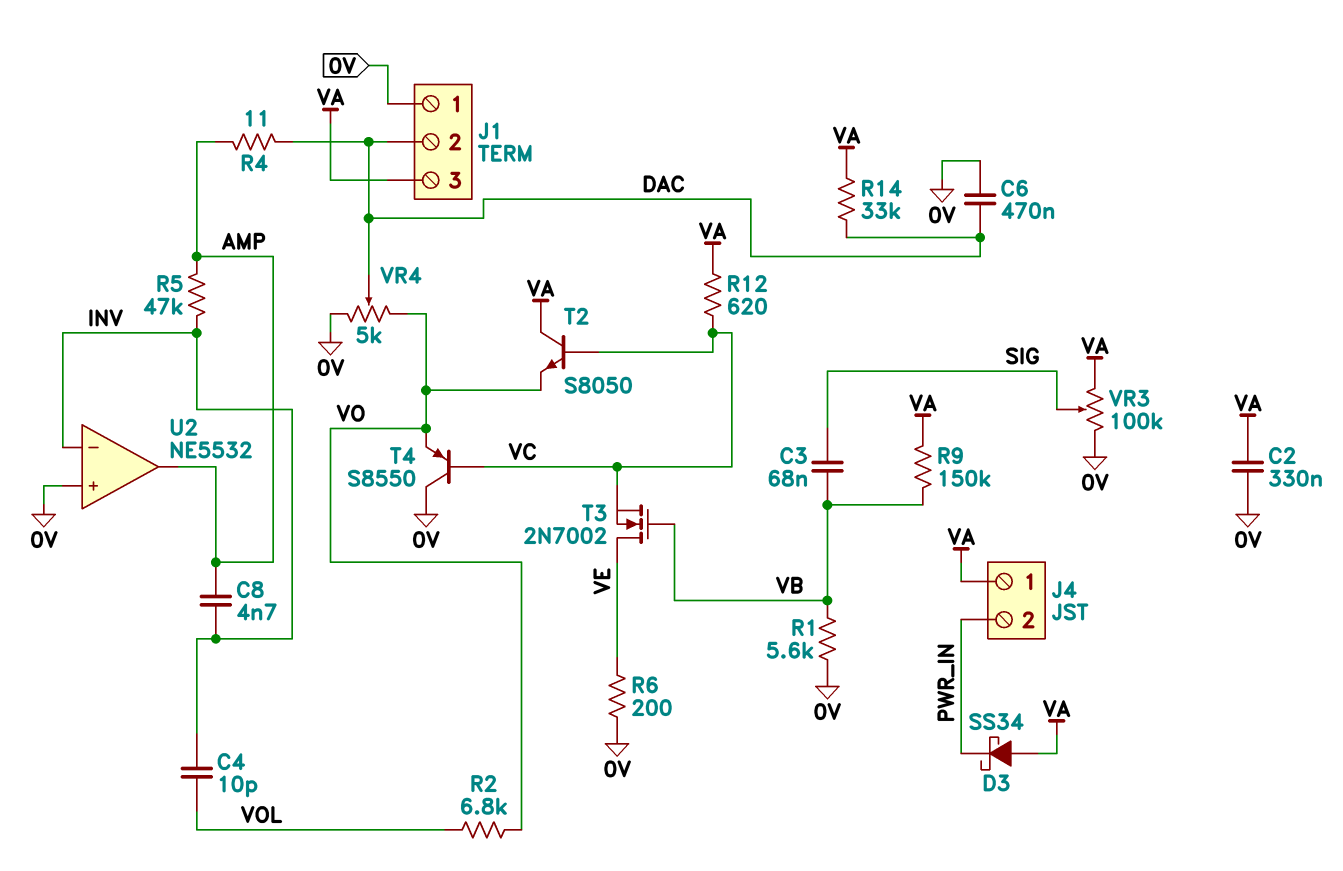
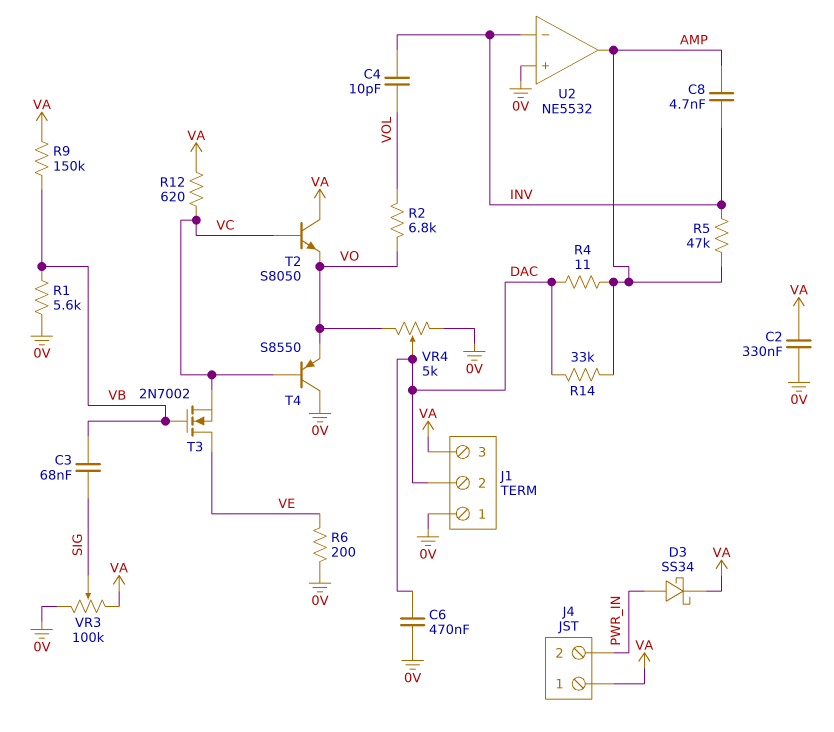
D3: schottky SS34 (A VA, K PWR_IN) -> schottky SS34 (A PWR_IN, K VA)
R14: 33k (DAC, VA) -> 33k (AMP, DAC)

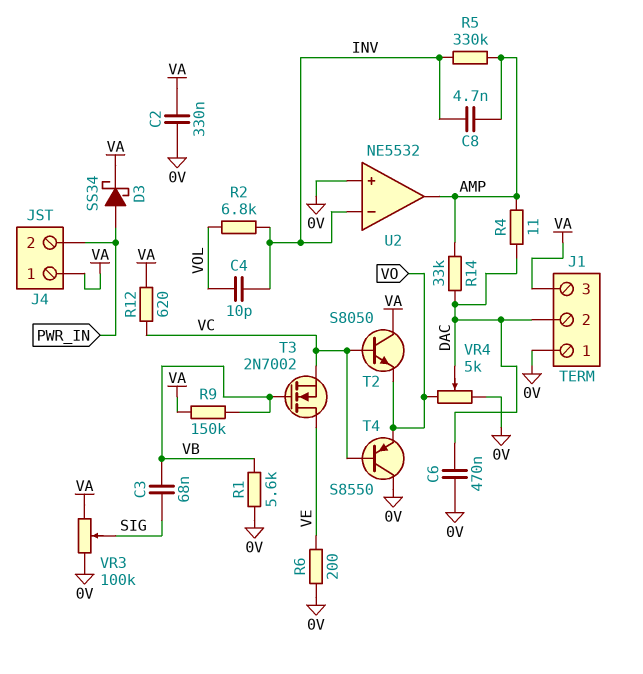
R2: 6.8k (VO, VOL) -> 6.8k (INV, VOL)
R5: 47k (AMP, INV) -> 330k (AMP, INV)

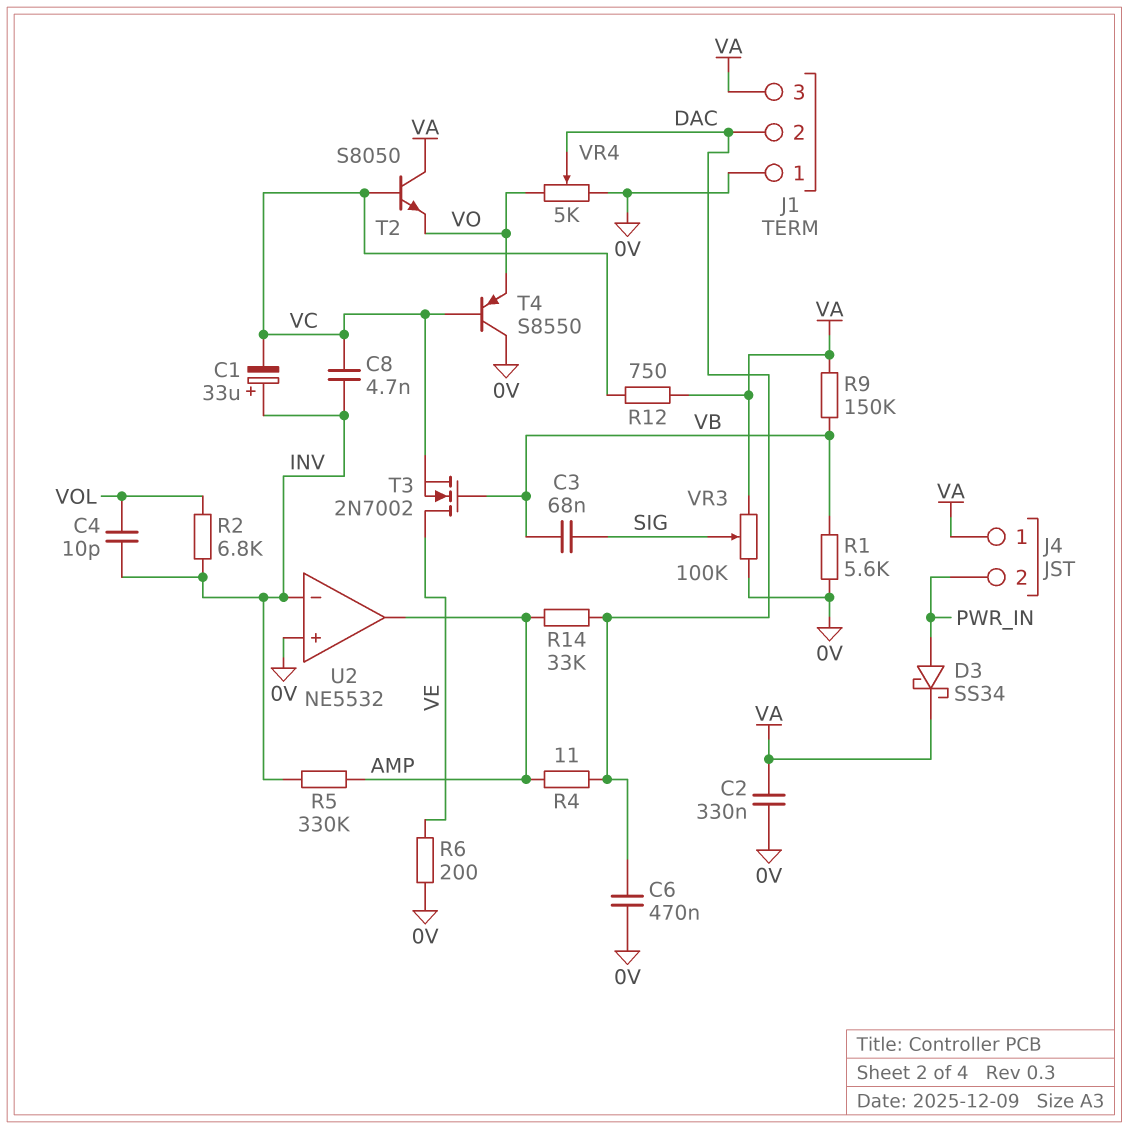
C1: none -> 33uF (plus INV, minus VC)
C8: 4.7nF (AMP, INV) -> 4.7nF (INV, VC)
R12: 620 (VA, VC) -> 750 (VA, VC)

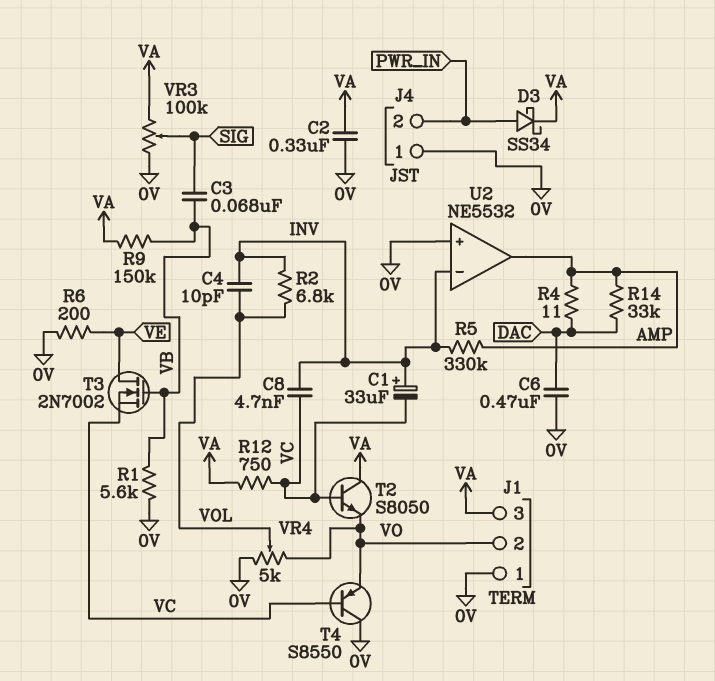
J1 pin 2: DAC -> VO
J4 pin 1: VA -> 0V
VR4: 5k (0V, VO, wiper DAC) -> 5k (0V, VO, wiper VOL)

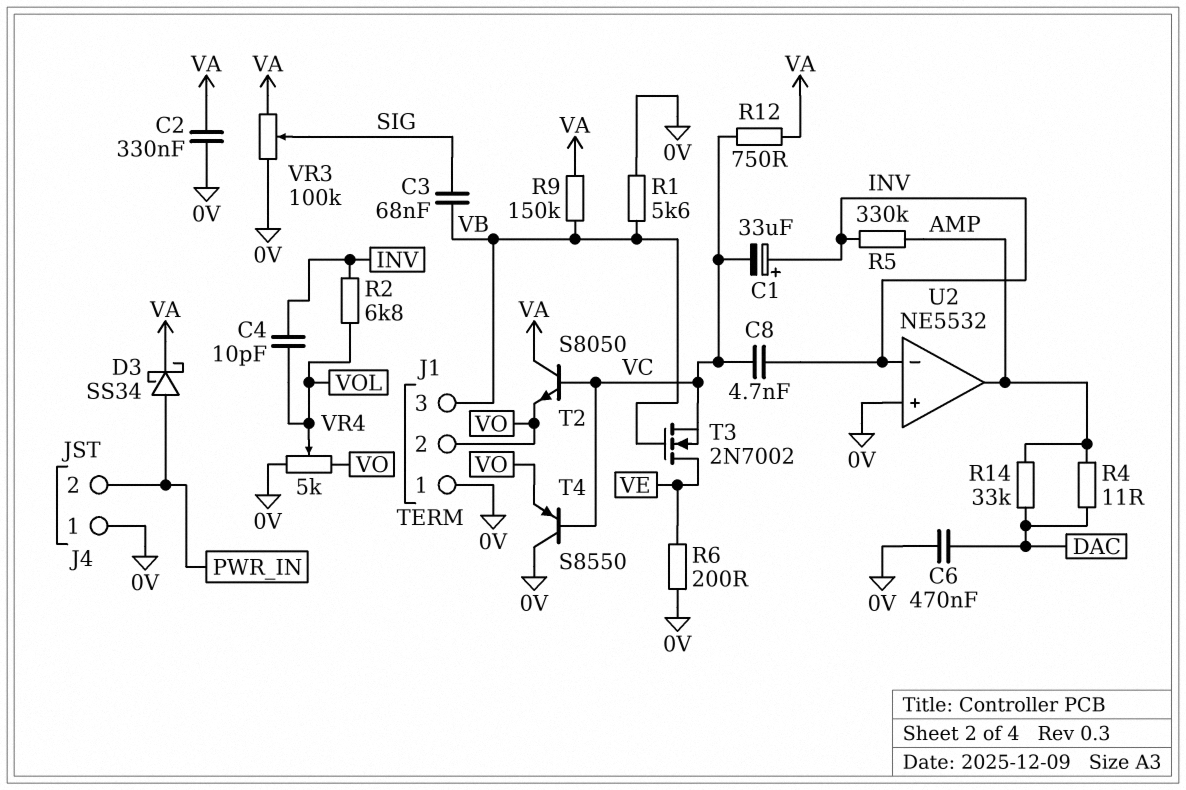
J1 pin 3: VA -> VB

